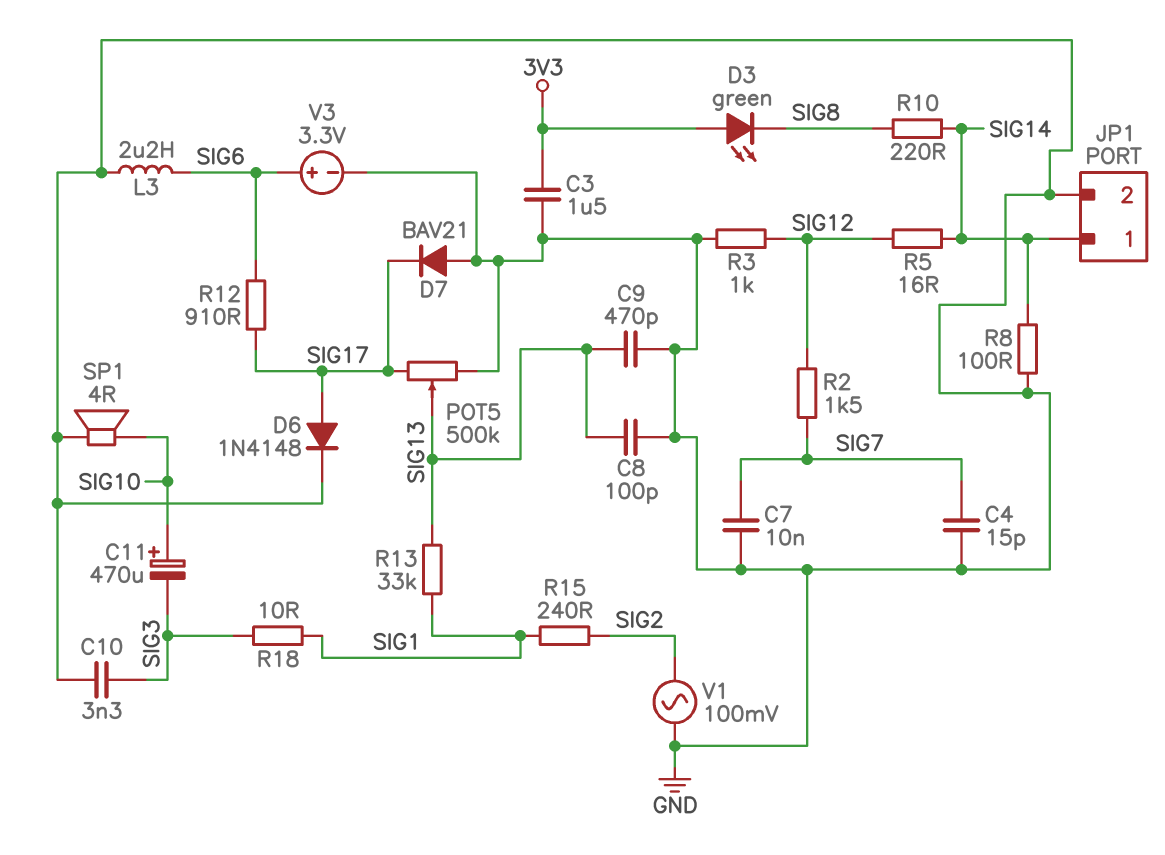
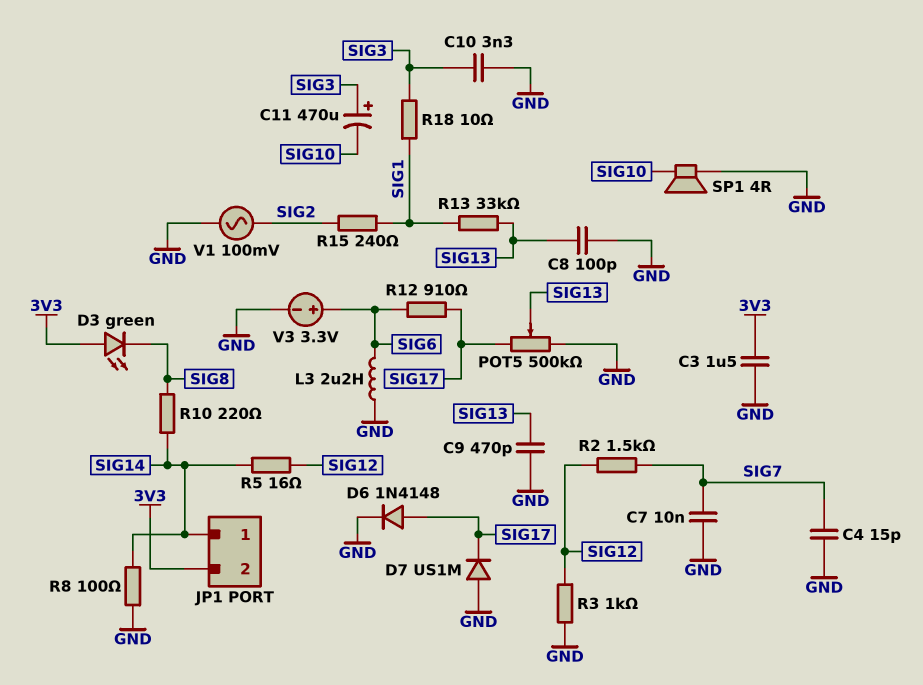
C11: 470uF (plus SIG10, minus SIG3) -> 470uF (plus SIG3, minus SIG10)
D7: diode BAV21 (A GND, K SIG17) -> diode US1M (A GND, K SIG17)
JP1 pin 2: GND -> 3V3

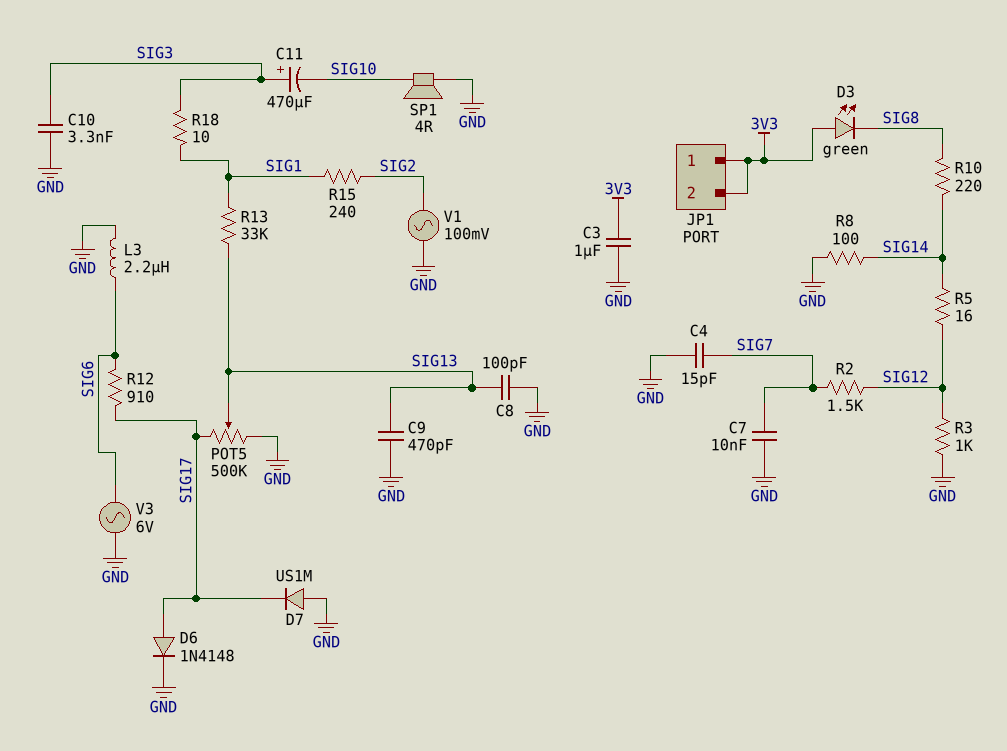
C3: 1.5uF (3V3, GND) -> 1uF (3V3, GND)
JP1 pin 1: SIG14 -> 3V3
V3: 3.3V (plus SIG6, minus GND) -> AC 6V (GND, SIG6)

